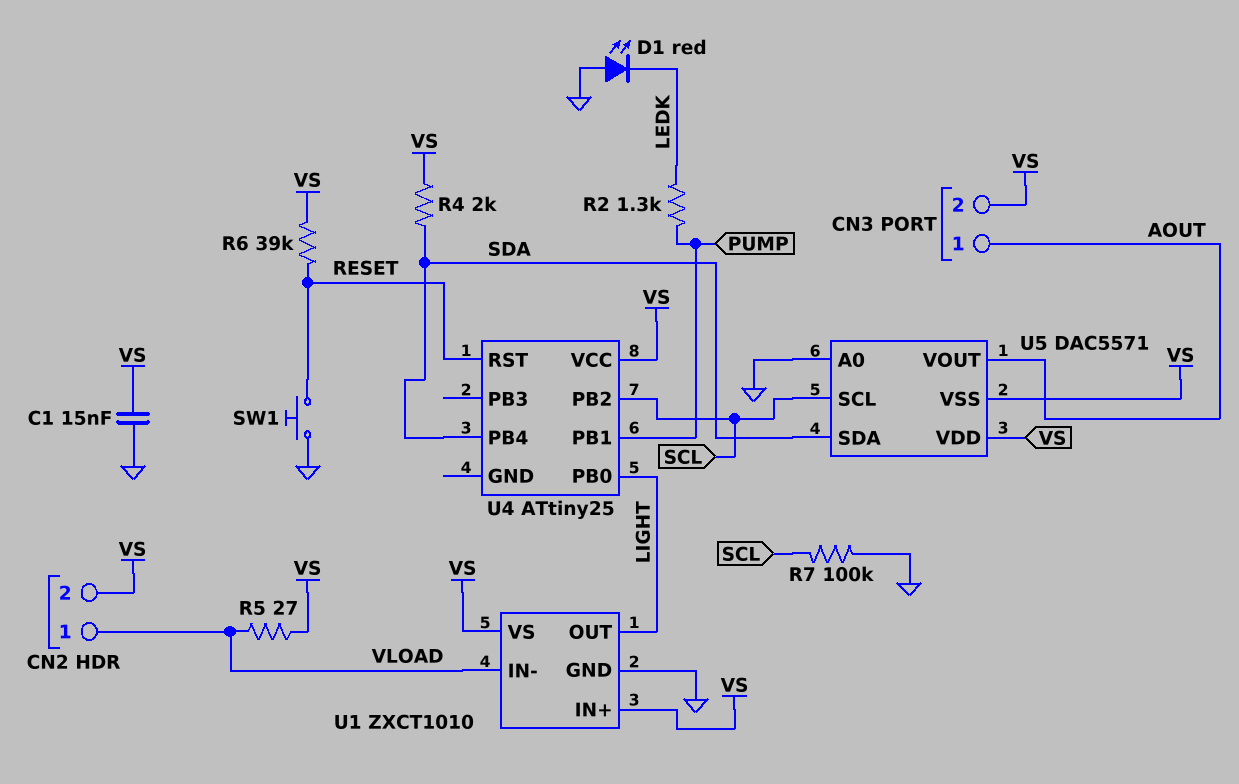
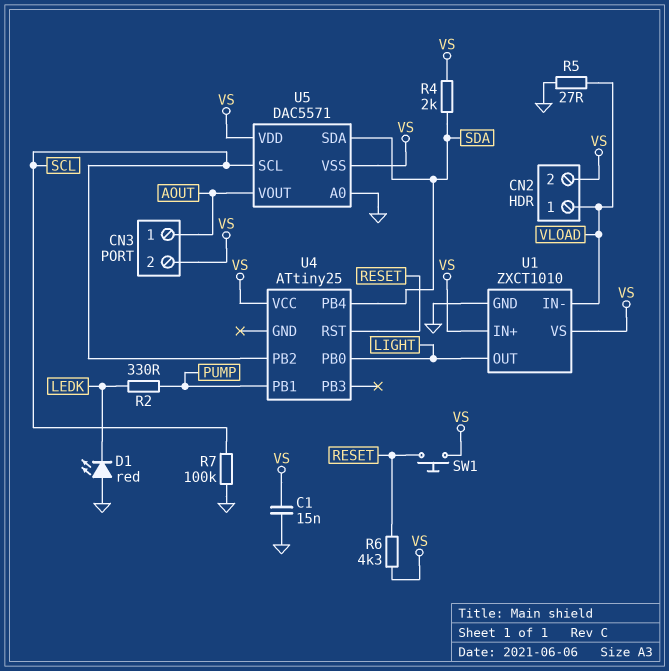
R2: 1.3k (LEDK, PUMP) -> 330 (LEDK, PUMP)
R5: 27 (VLOAD, VS) -> 27 (GND, VLOAD)
R6: 39k (RESET, VS) -> 4.3k (RESET, VS)
SW1: button (GND, RESET) -> button (RESET, VS)

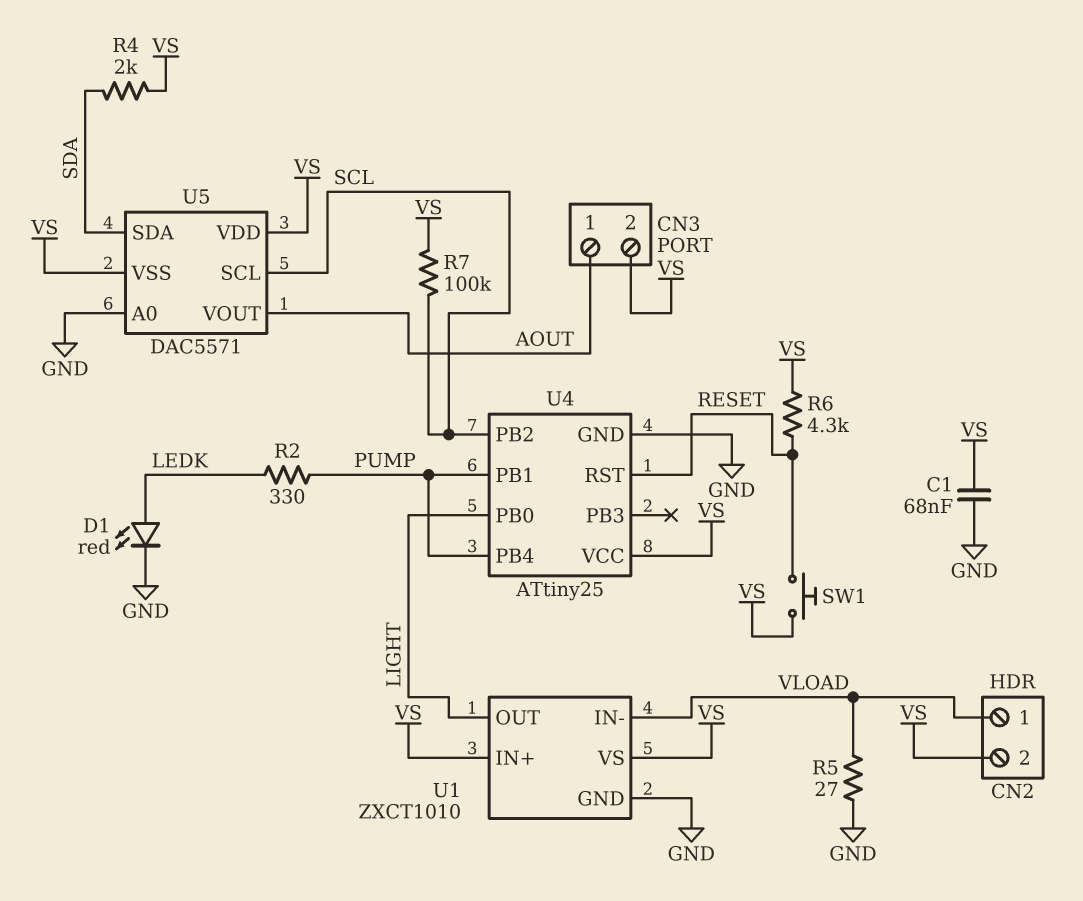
C1: 15nF (GND, VS) -> 68nF (GND, VS)
D1: LED red (A GND, K LEDK) -> LED red (A LEDK, K GND)
R7: 100k (GND, SCL) -> 100k (SCL, VS)
U4 pin GND: none -> GND
U4 pin PB4: SDA -> PUMP

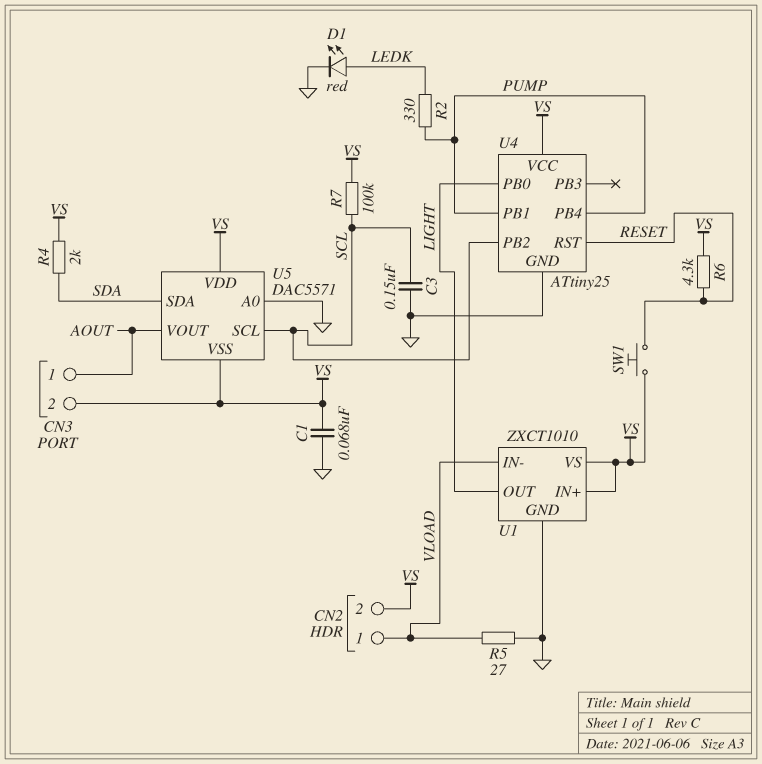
C3: none -> 150nF (GND, SCL)

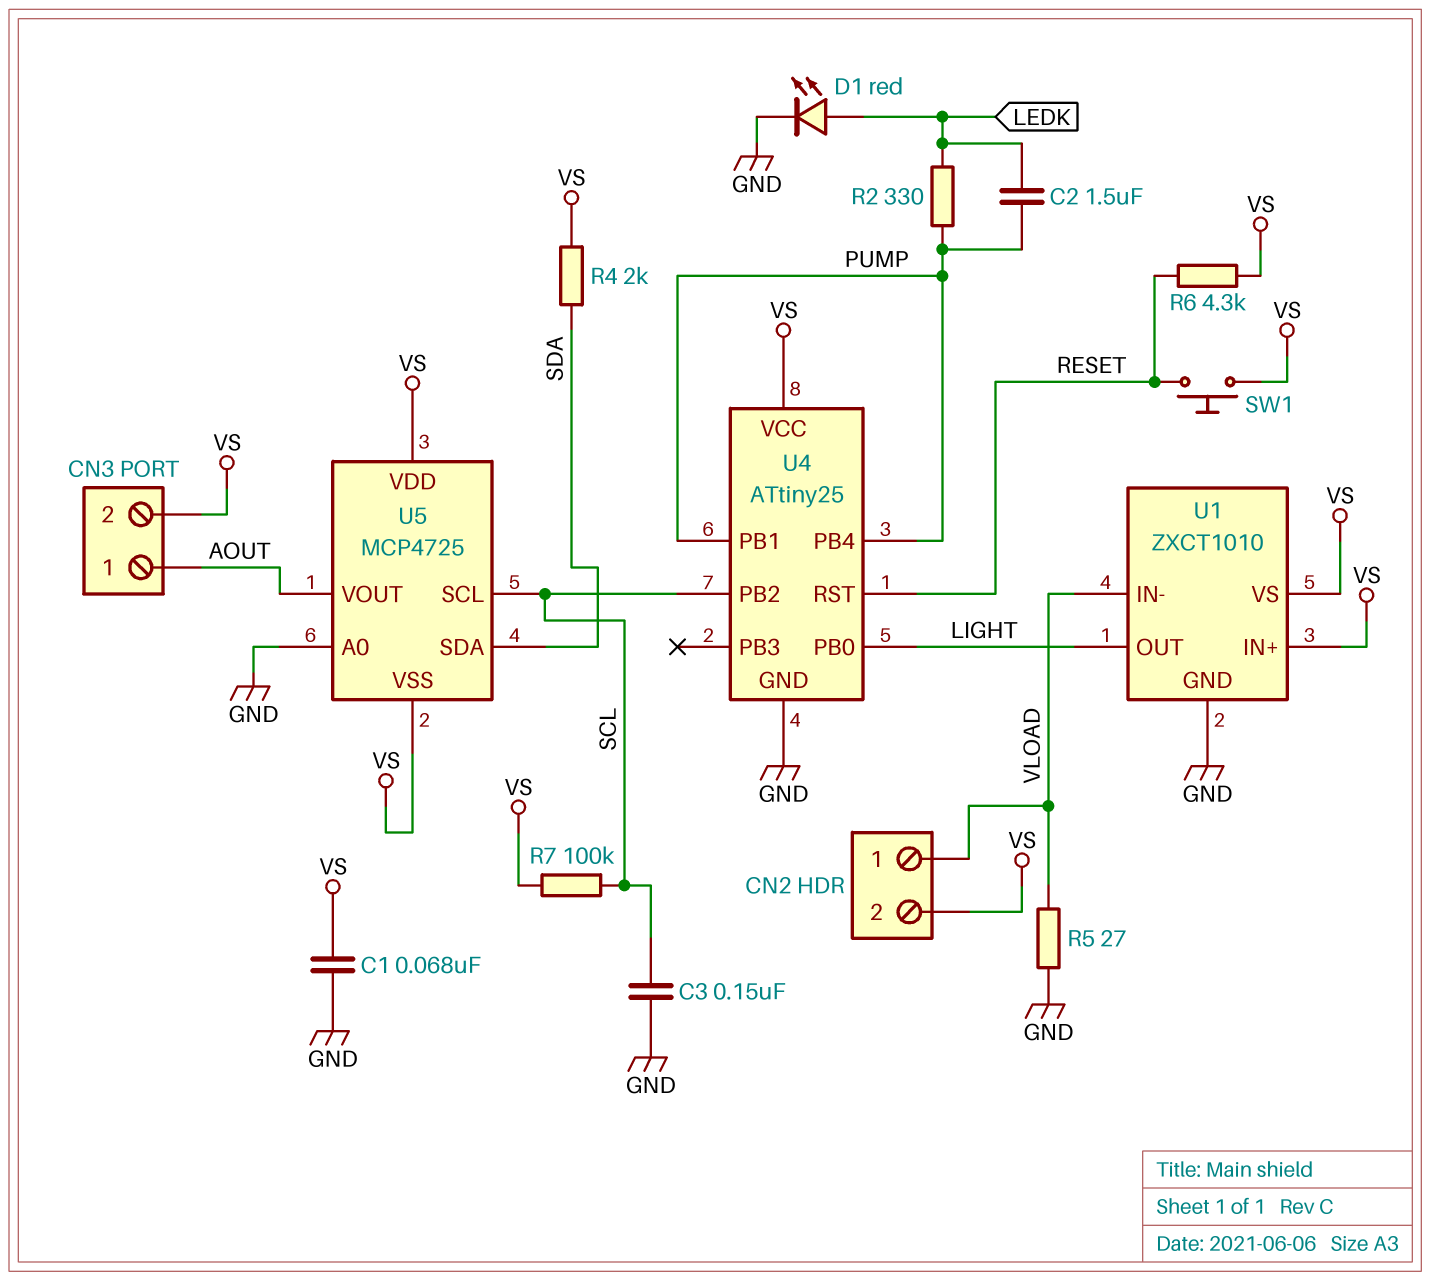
C2: none -> 1.5uF (LEDK, PUMP)
U5: DAC5571 -> MCP4725

